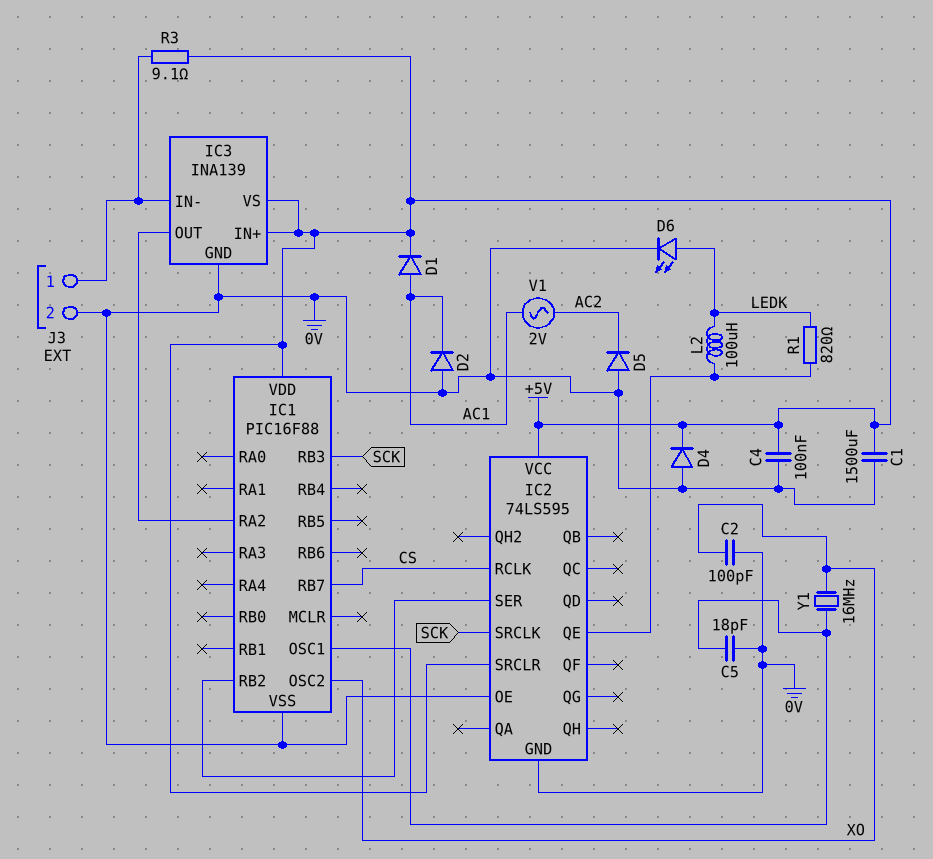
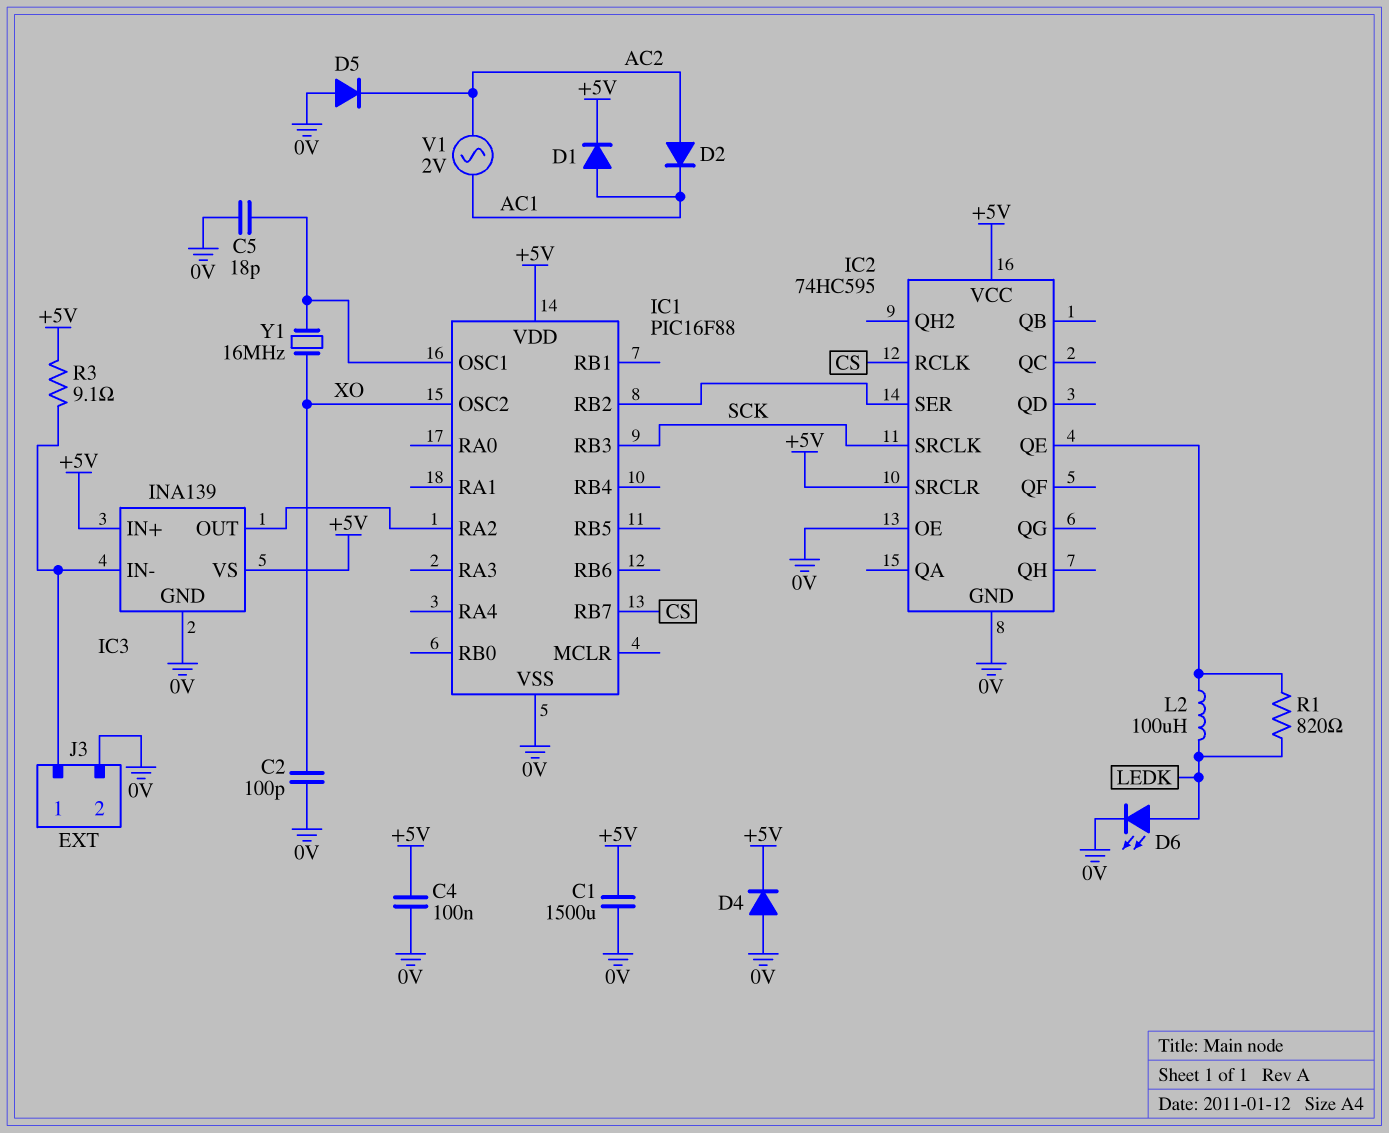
D2: diode (A 0V, K AC1) -> diode (A AC2, K AC1)
IC2: 74LS595 -> 74HC595

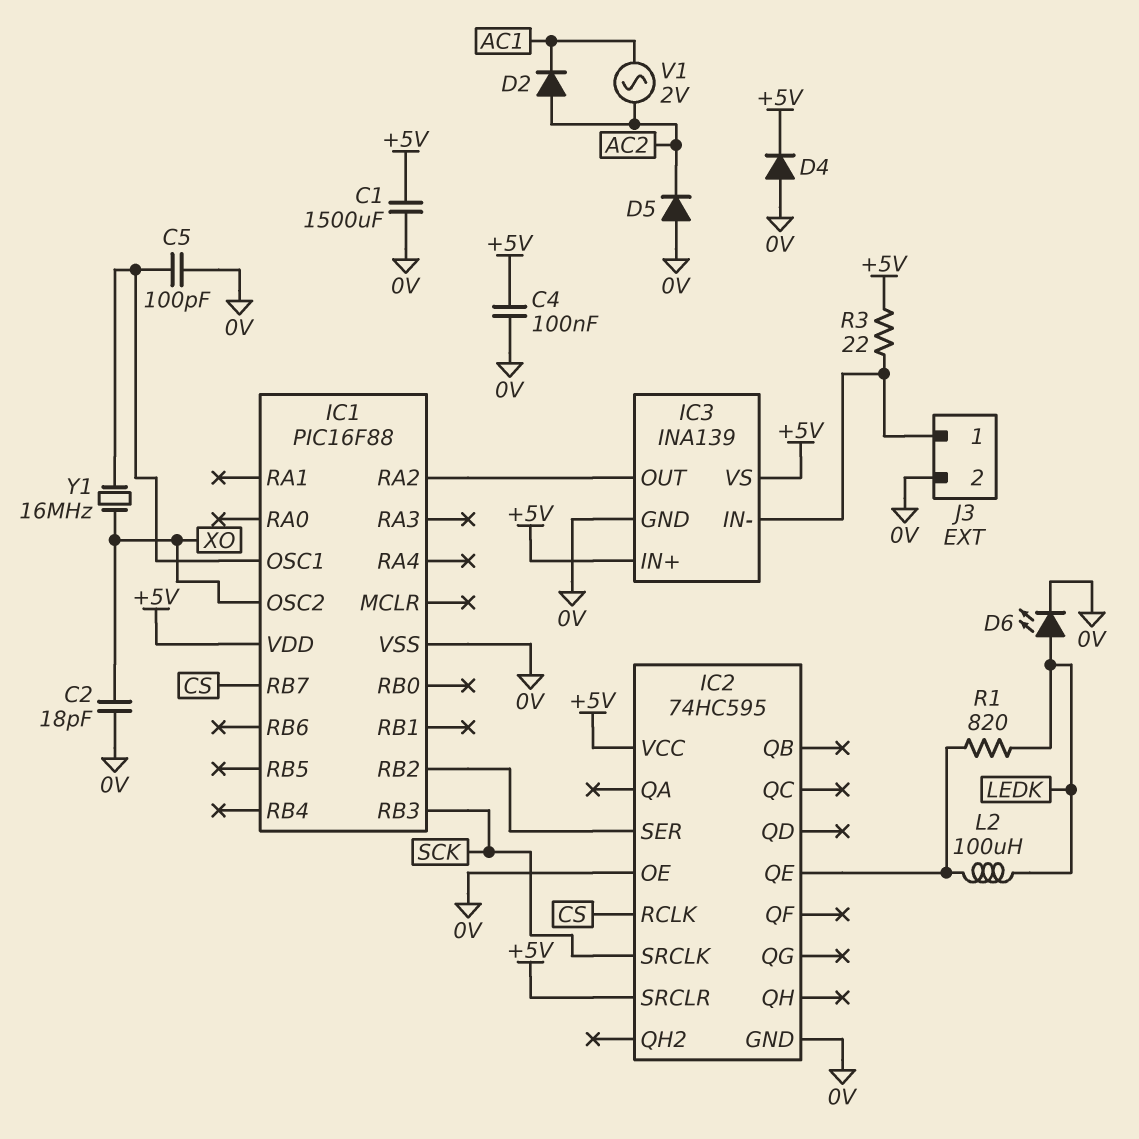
C2: 100pF (0V, XO) -> 18pF (0V, XO)
C5: 18pF (0V, IC1/OSC1) -> 100pF (0V, IC1/OSC1)
D1: diode (A AC1, K +5V) -> none
R3: 9.1 (+5V, IC3/IN-) -> 22 (+5V, IC3/IN-)

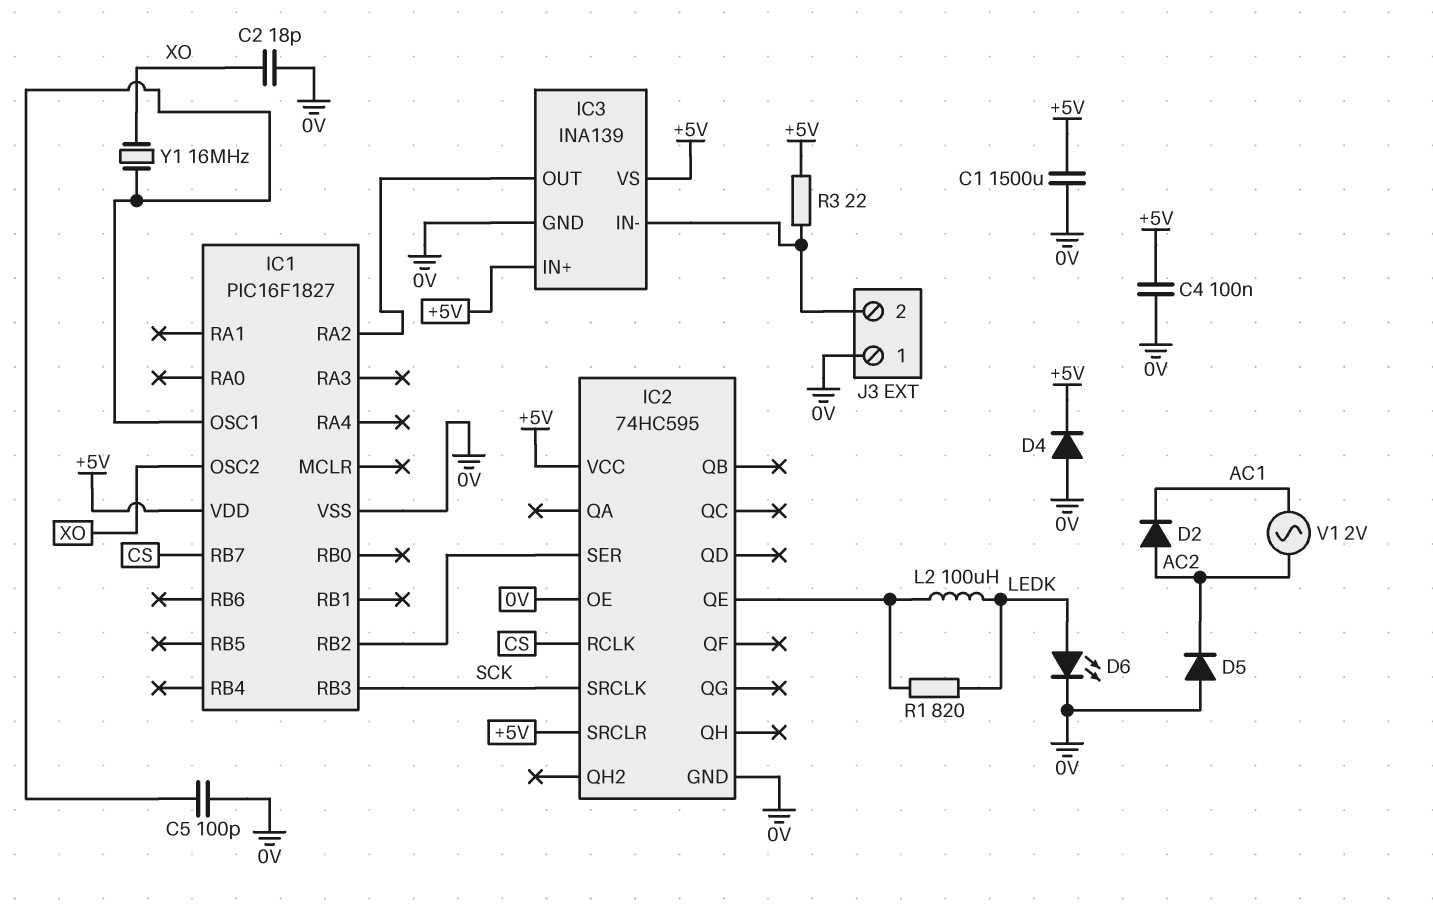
IC1: PIC16F88 -> PIC16F1827
J3 pin 1: IC3/IN- -> 0V
J3 pin 2: 0V -> IC3/IN-

